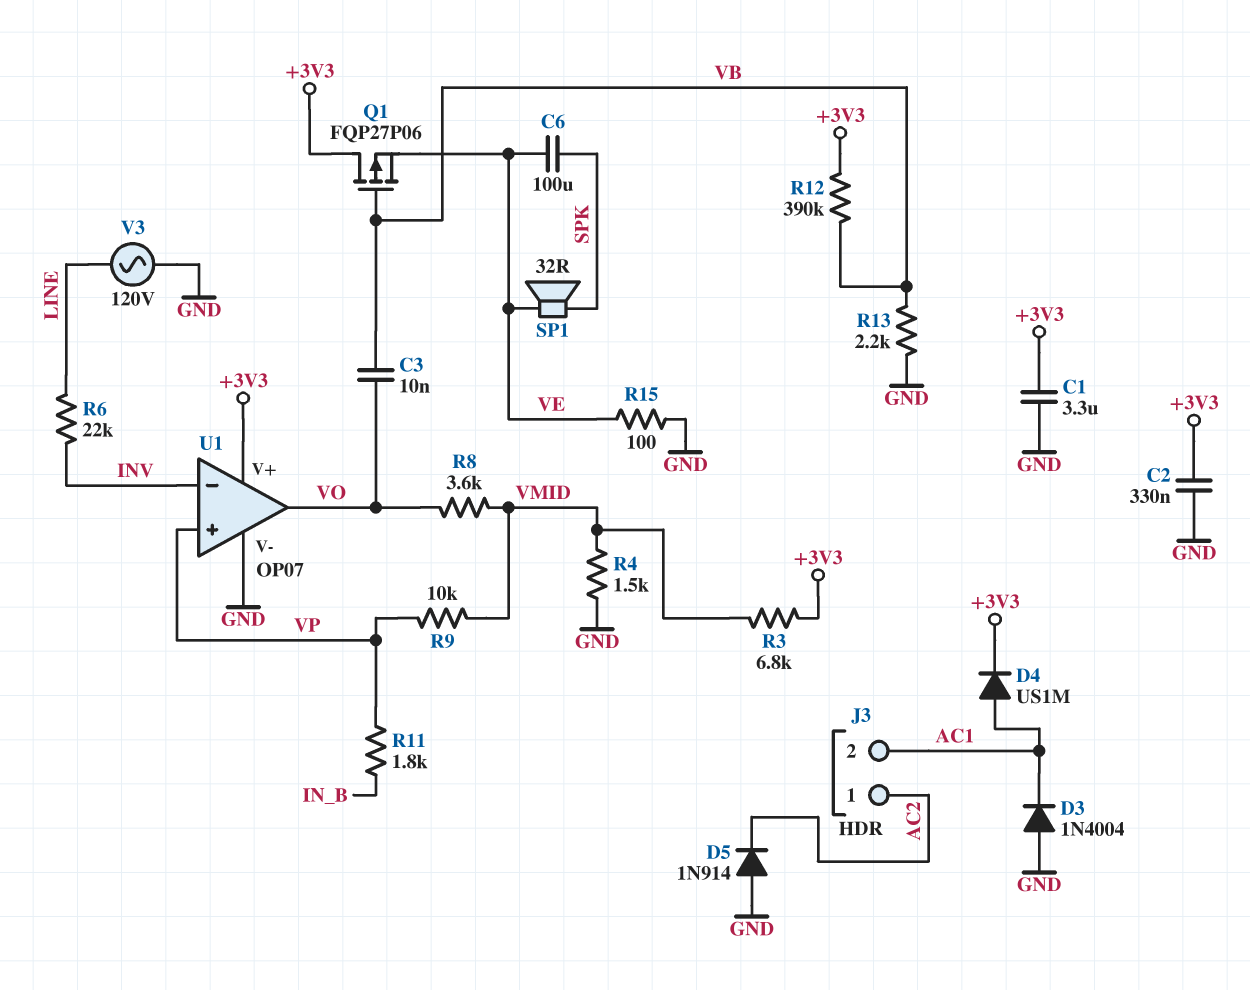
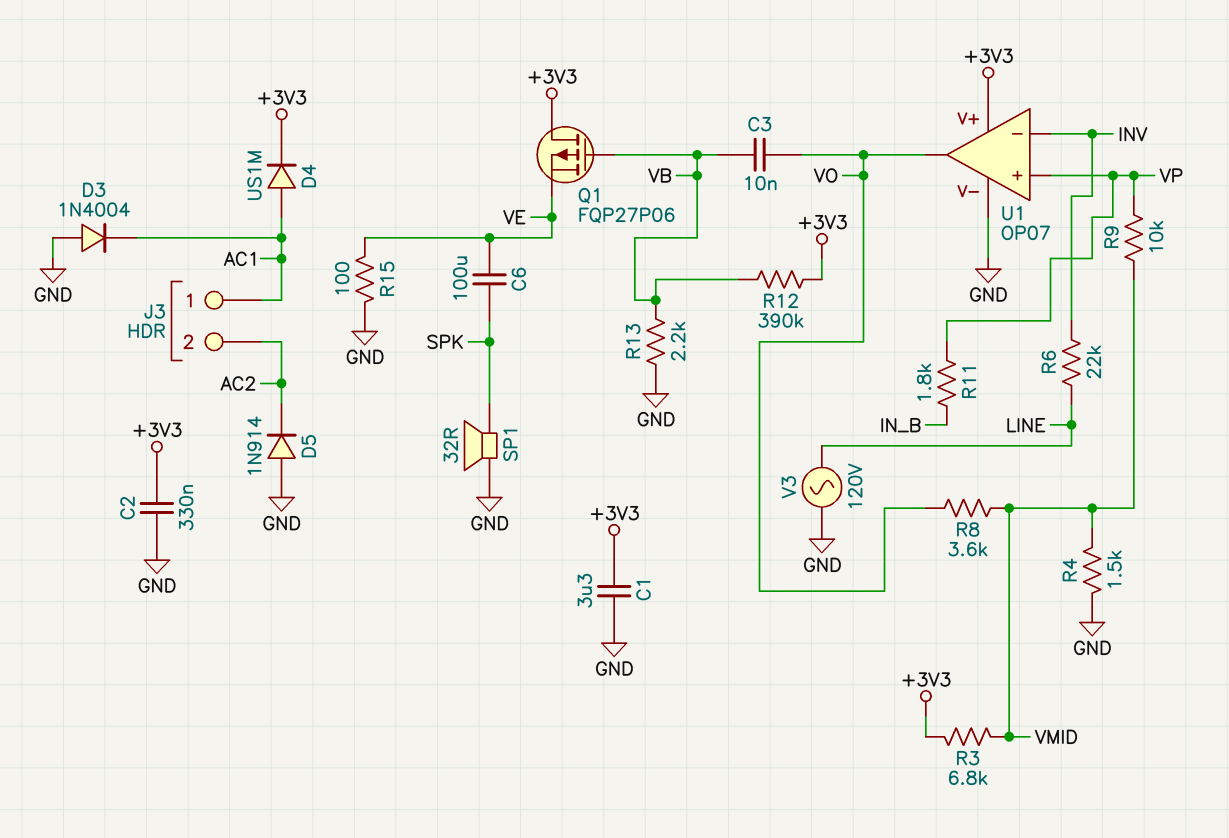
J3 pin 1: AC2 -> AC1
J3 pin 2: AC1 -> AC2
SP1: speaker 32R (SPK, VE) -> speaker 32R (GND, SPK)

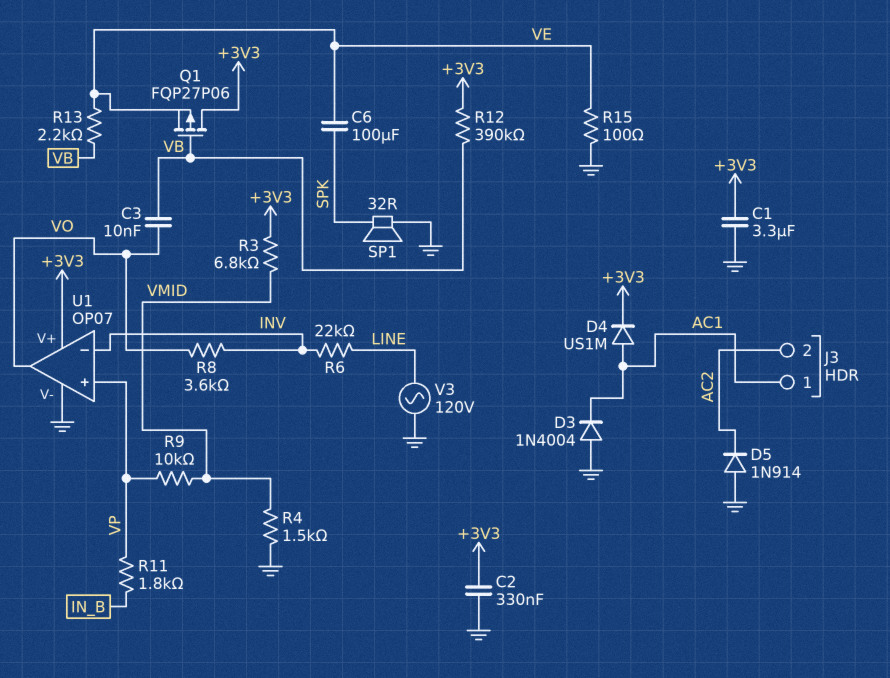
R8: 3.6k (VMID, VO) -> 3.6k (INV, VO)
R13: 2.2k (GND, VB) -> 2.2k (VB, VE)

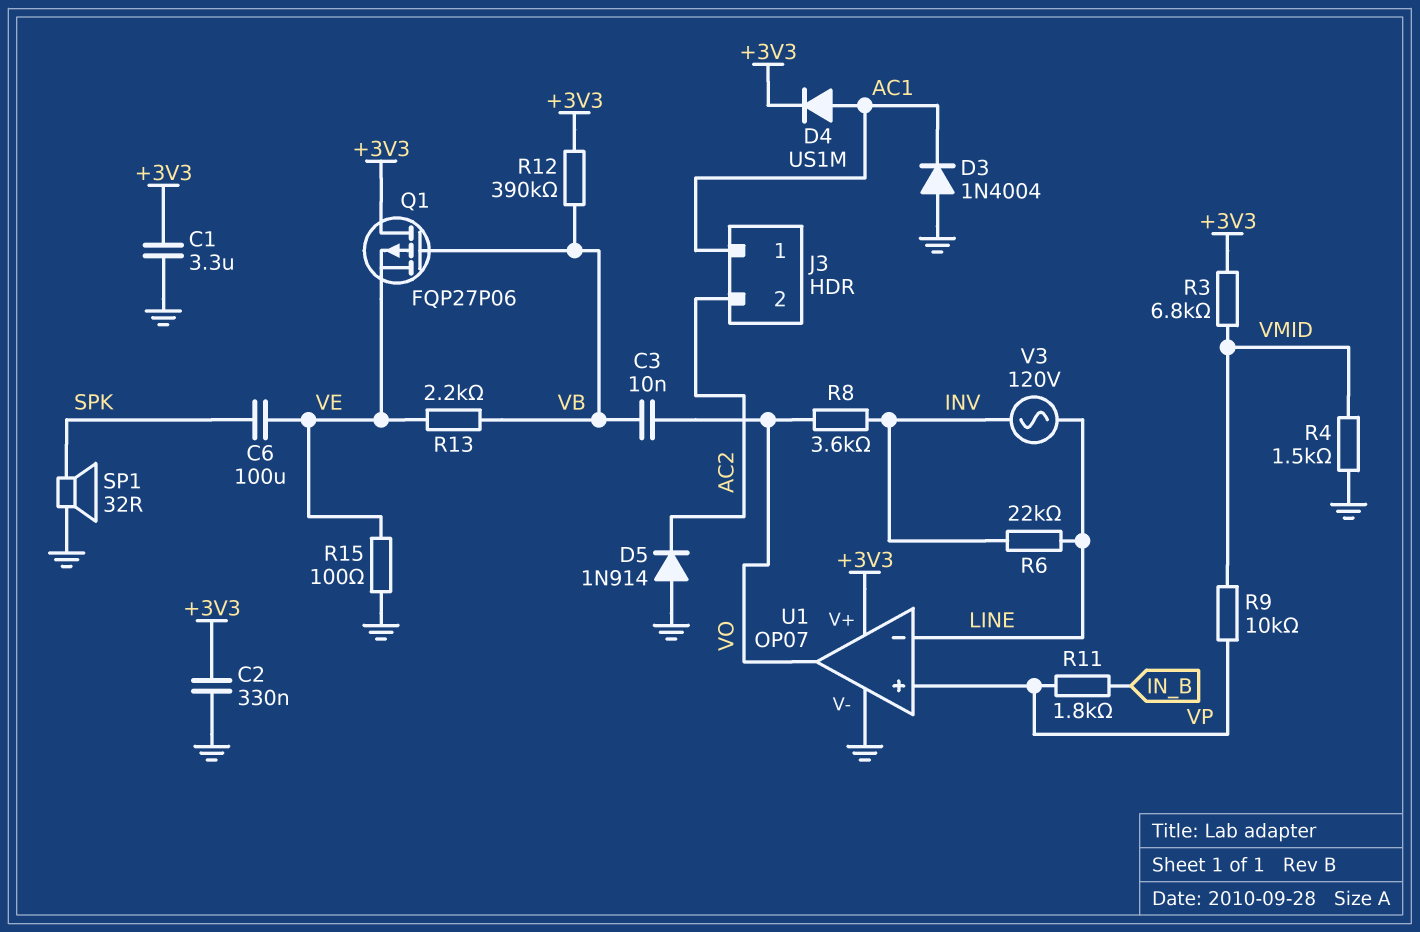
U1 pin in-: INV -> LINE
V3: AC 120V (GND, LINE) -> AC 120V (INV, LINE)

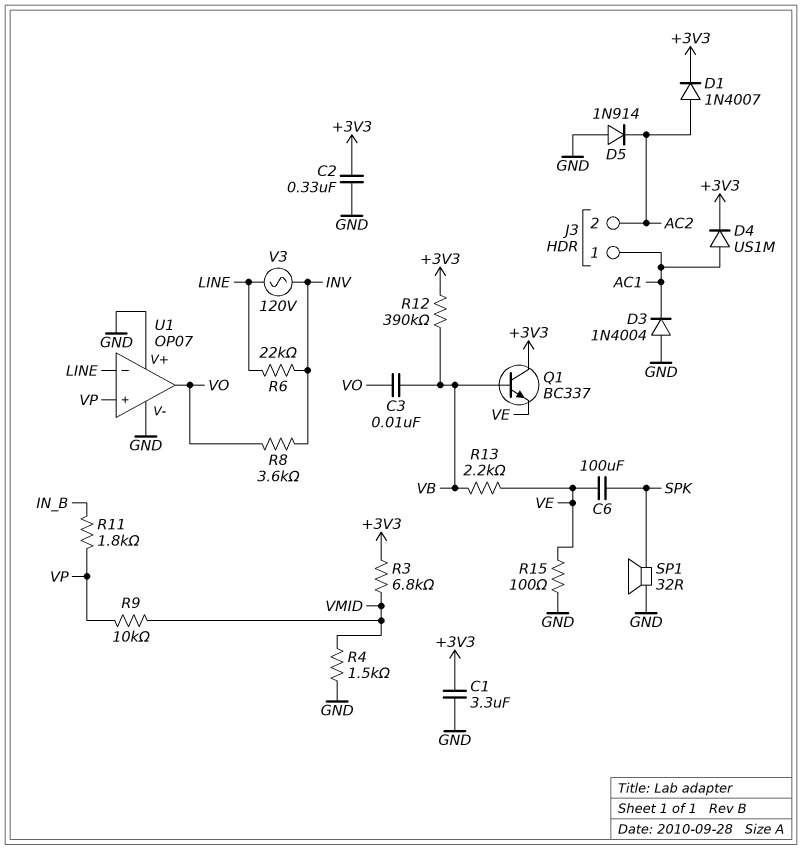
D1: none -> diode 1N4007 (A AC2, K +3V3)
Q1: PMOS FQP27P06 (G VB, D +3V3, S VE) -> NPN BC337 (B VB, C +3V3, E VE)
U1 pin V+: +3V3 -> GND

